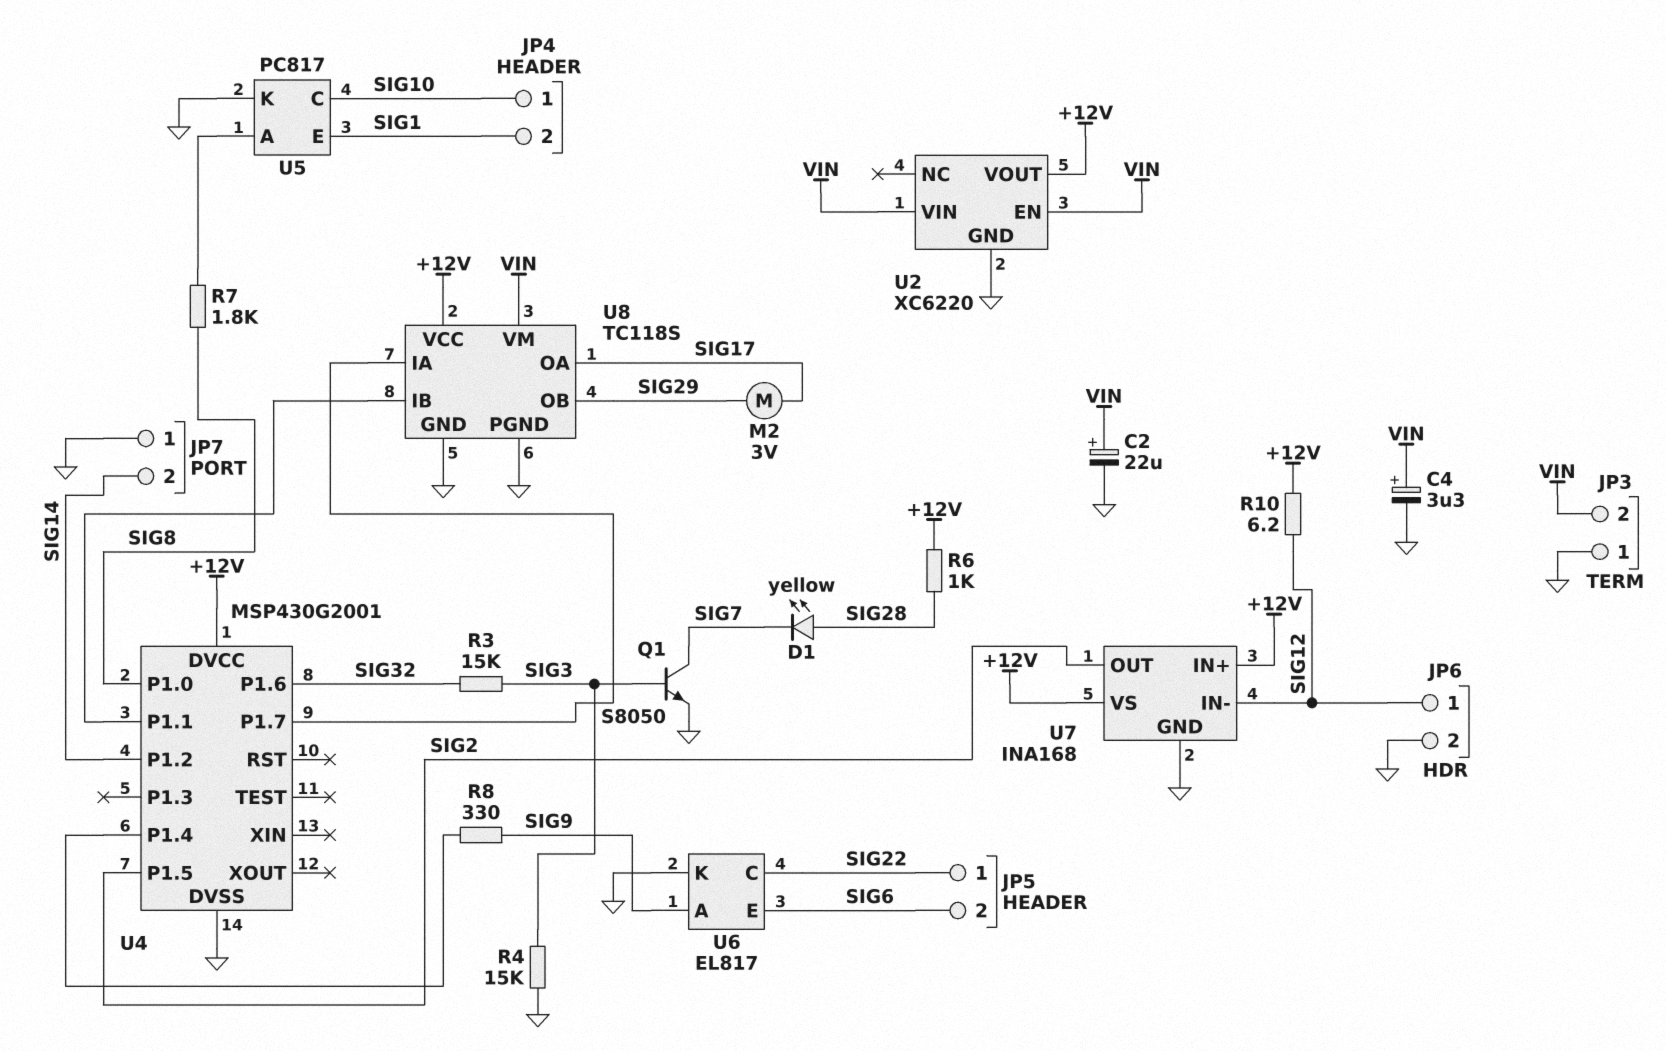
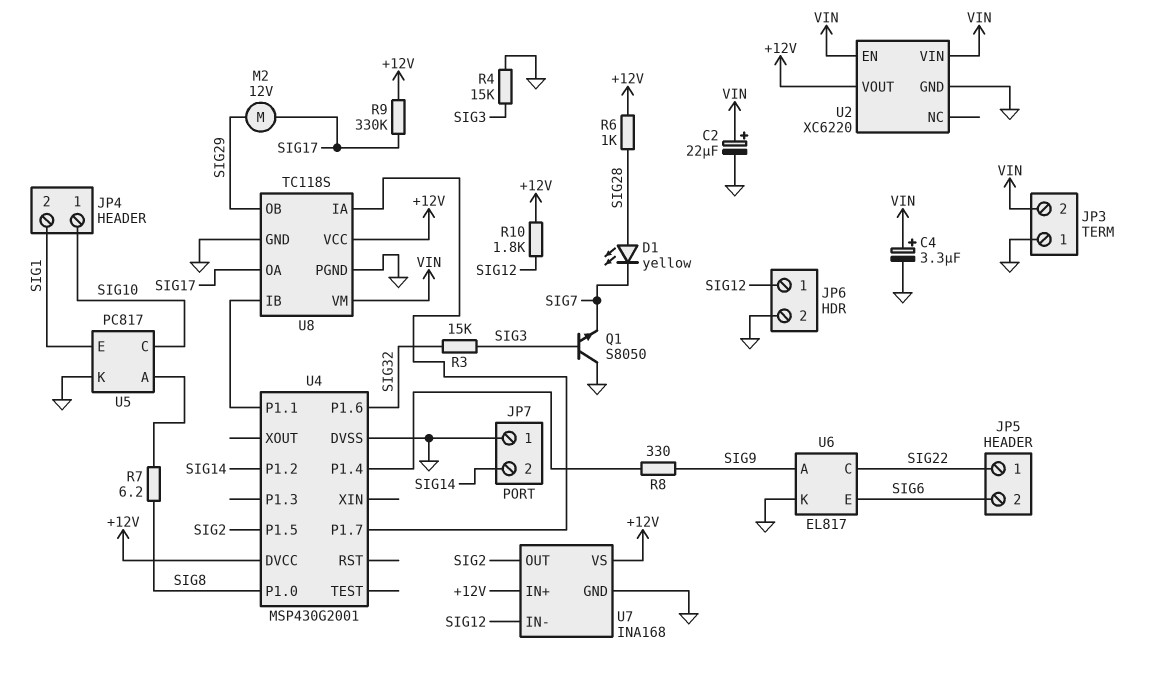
M2: motor 3V (SIG17, SIG29) -> motor 12V (SIG17, SIG29)
Q1: NPN S8050 (B SIG3, C SIG7, E GND) -> NPN S8050 (B SIG3, C GND, E SIG7)
R7: 1.8k (SIG8, U5/A) -> 6.2 (SIG8, U5/A)
R9: none -> 330k (+12V, SIG17)
R10: 6.2 (+12V, SIG12) -> 1.8k (+12V, SIG12)

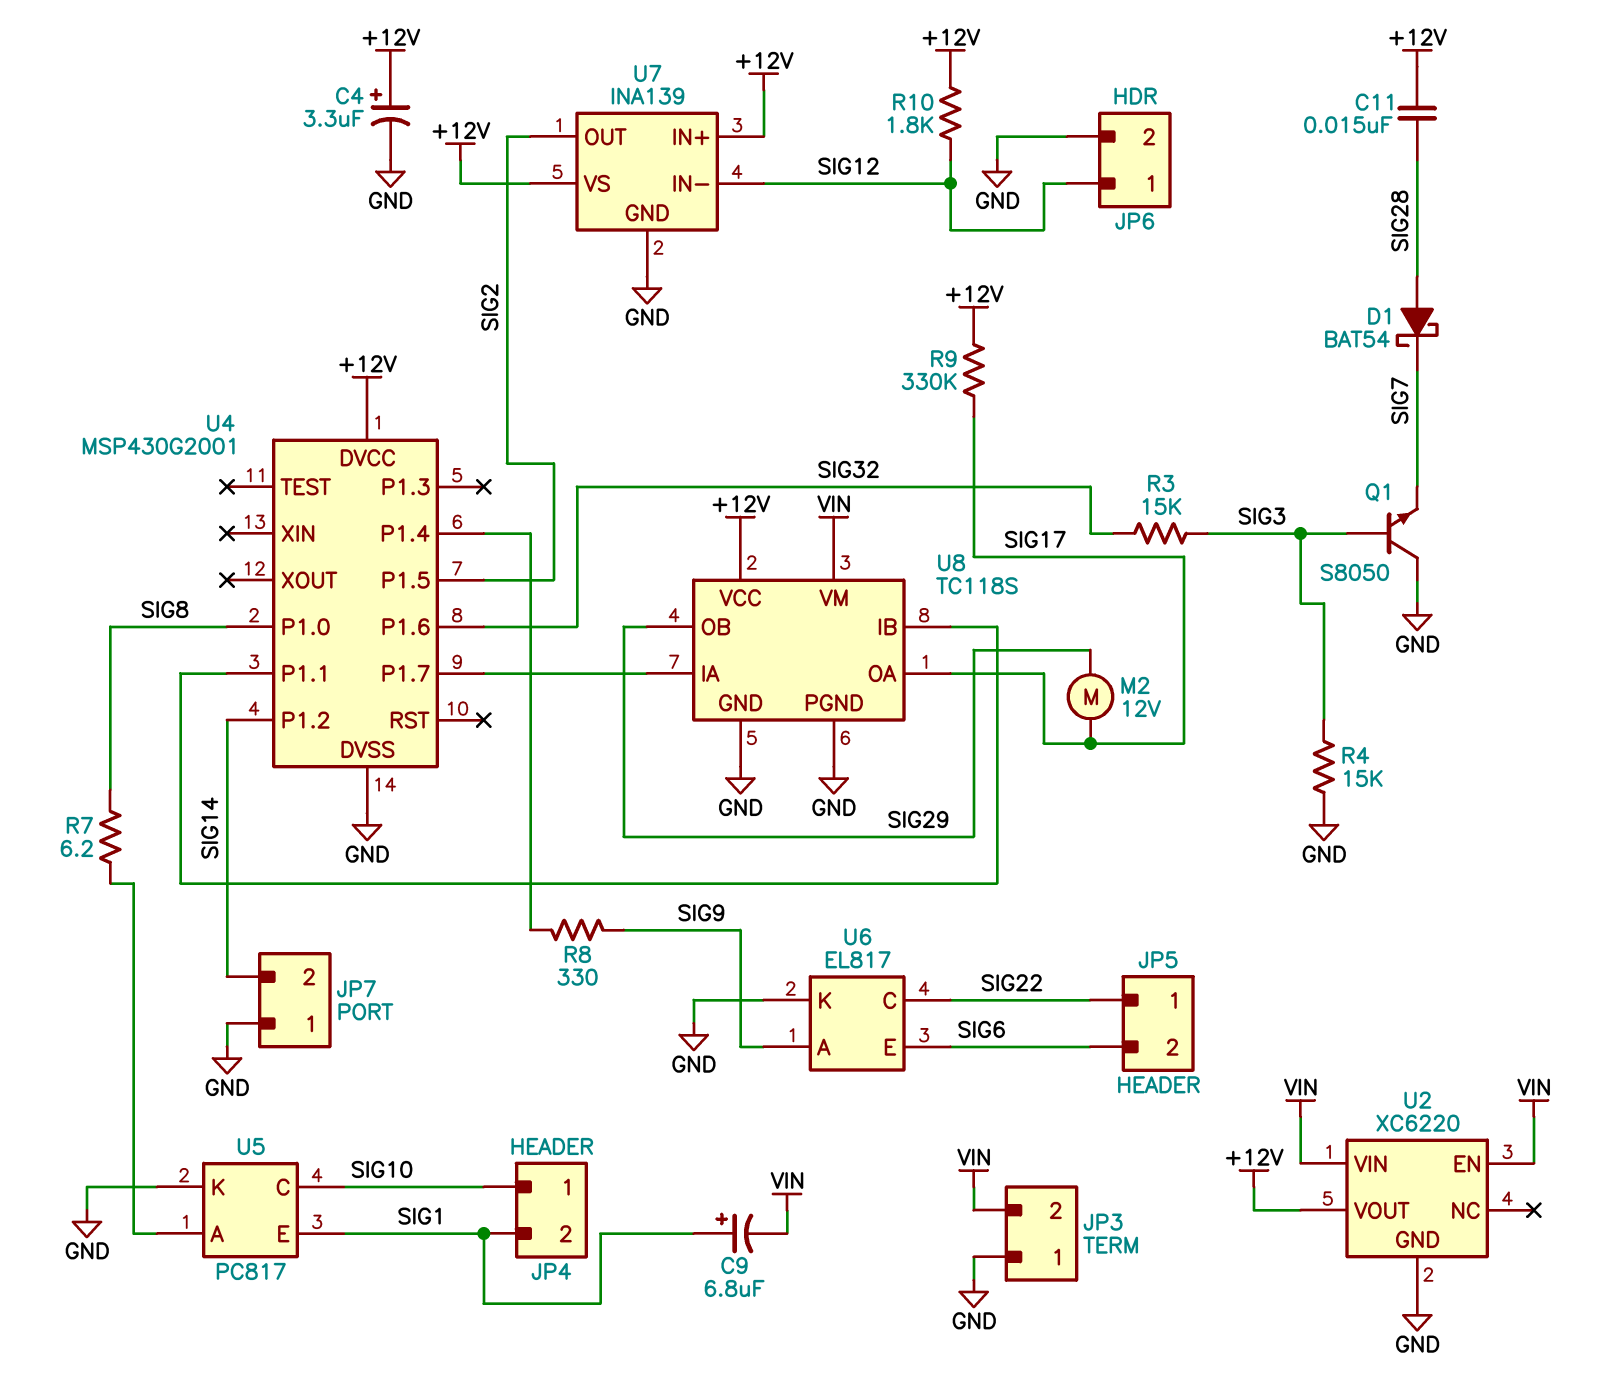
C2: 22uF (plus VIN, minus GND) -> none
C4: 3.3uF (plus VIN, minus GND) -> 3.3uF (plus +12V, minus GND)
C9: none -> 6.8uF (plus SIG1, minus VIN)
C11: none -> 15nF (+12V, SIG28)
D1: LED yellow (A SIG28, K SIG7) -> schottky BAT54 (A SIG28, K SIG7)
R6: 1k (+12V, SIG28) -> none
U7: INA168 -> INA139

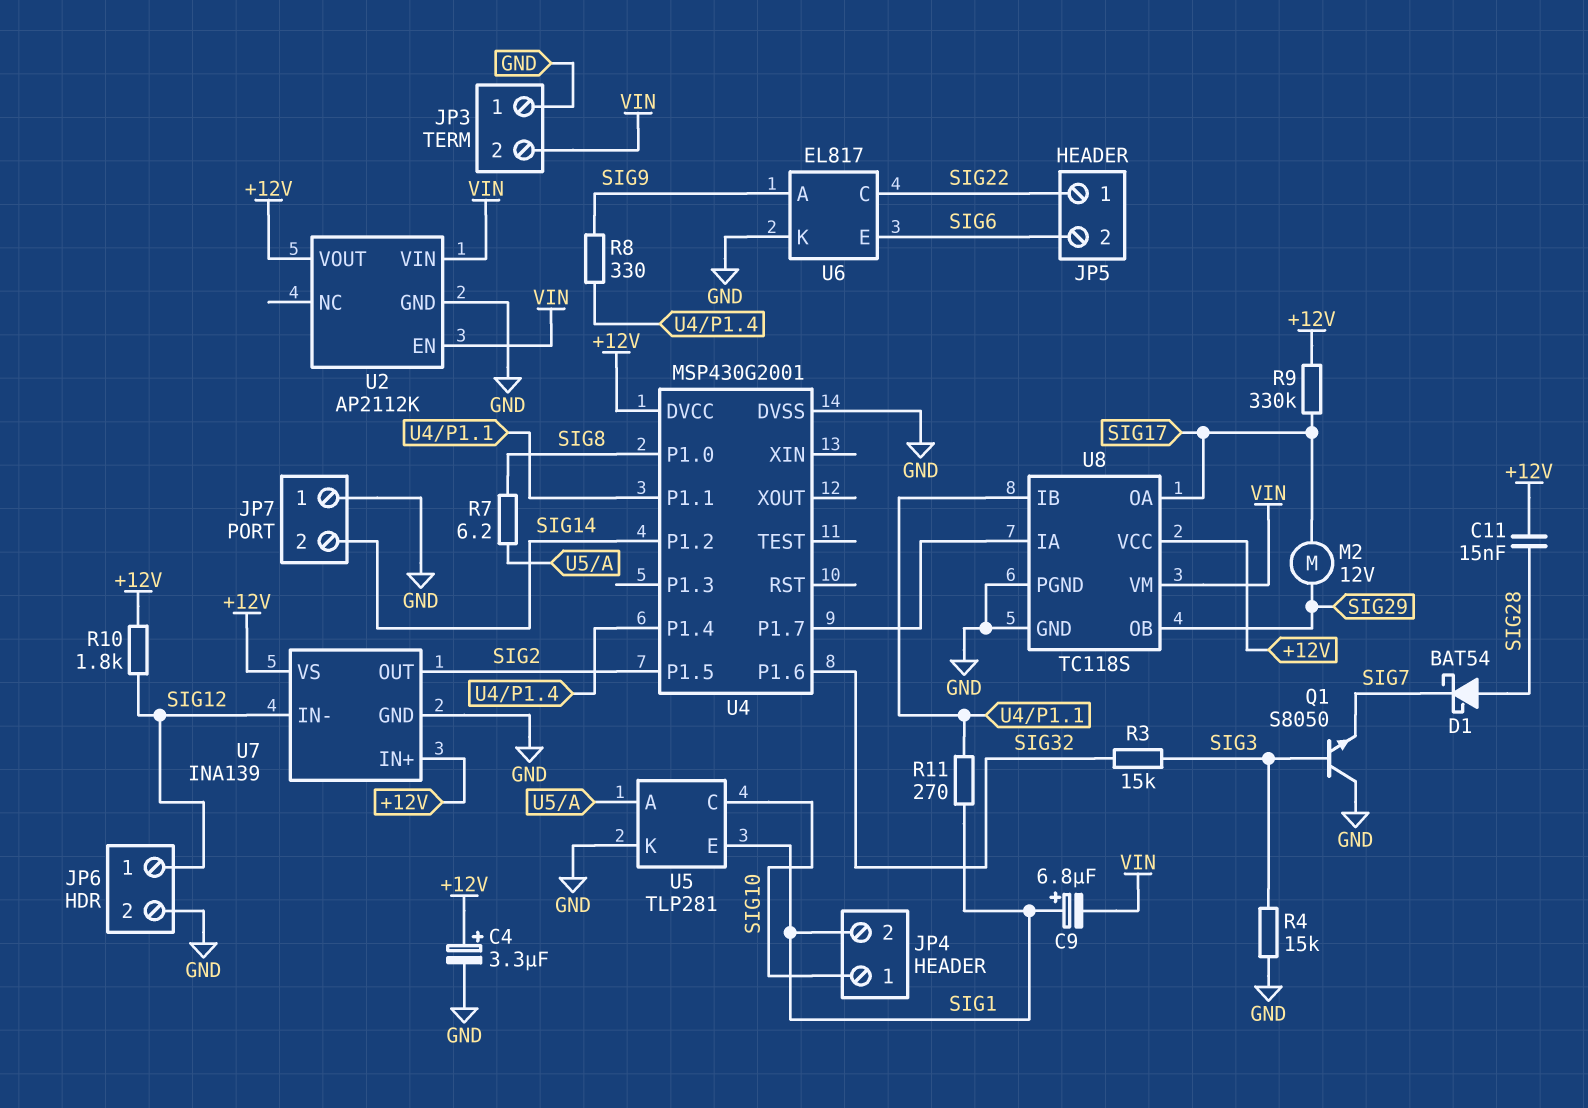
R11: none -> 270 (SIG1, U4/P1.1)
U2: XC6220 -> AP2112K
U5: PC817 -> TLP281

